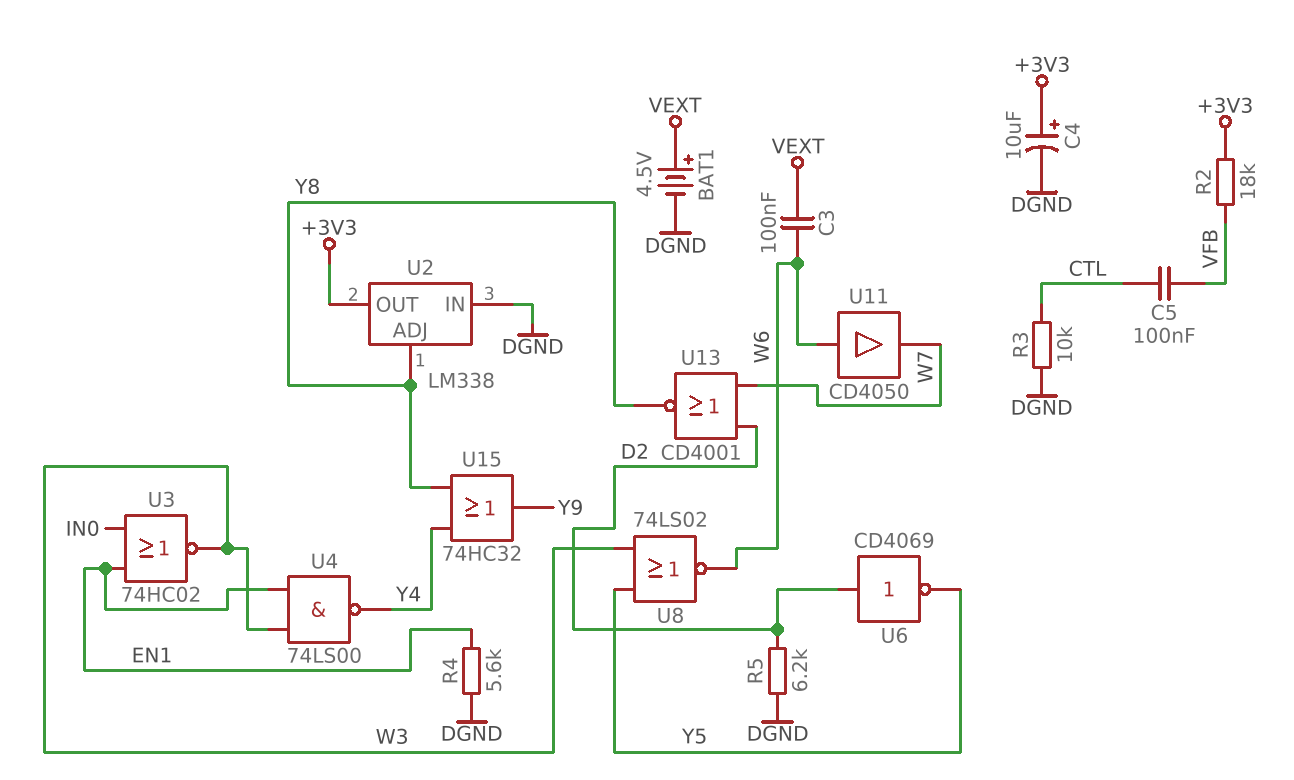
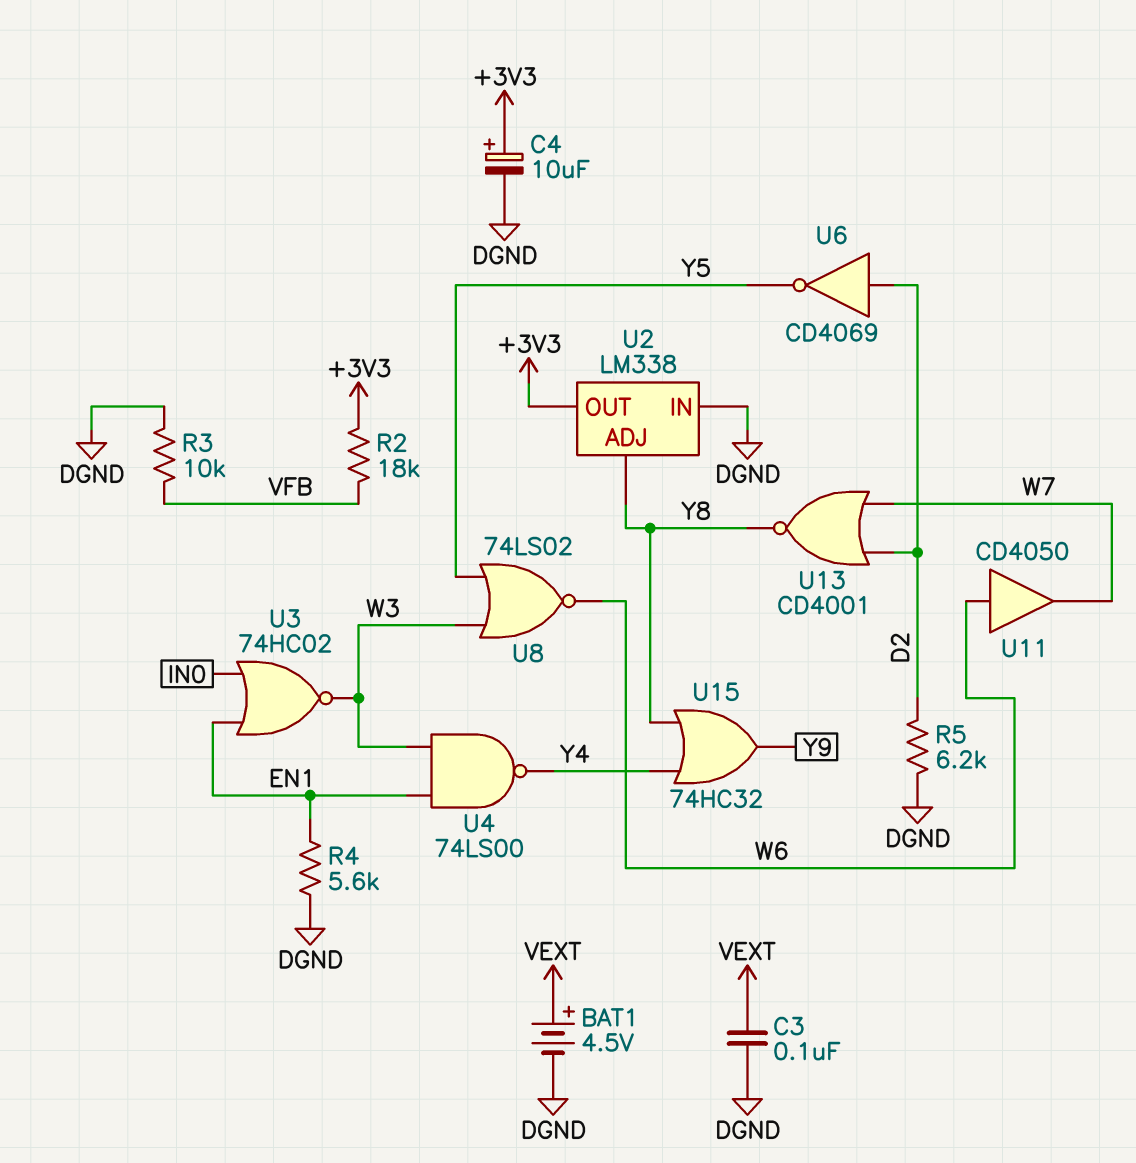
C3: 100nF (VEXT, W6) -> 100nF (DGND, VEXT)
C5: 100nF (CTL, VFB) -> none
R3: 10k (CTL, DGND) -> 10k (DGND, VFB)

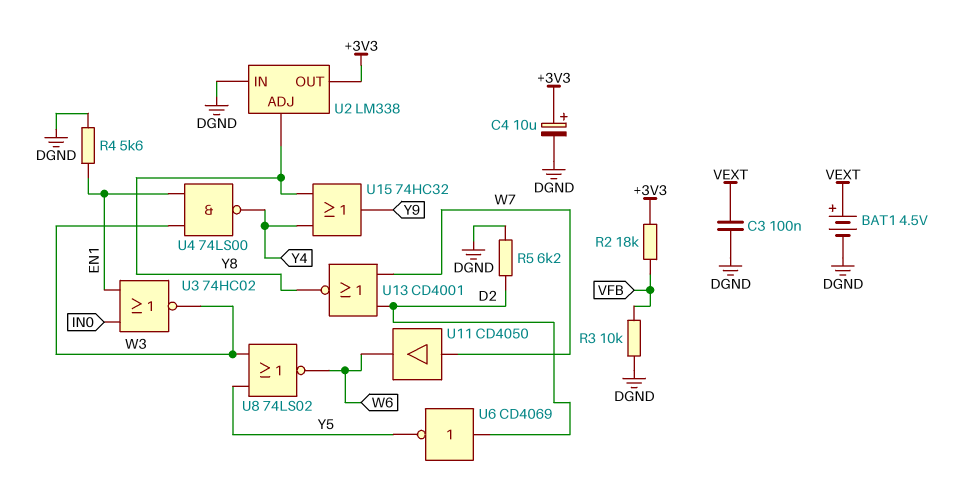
U11: buffer CD4050 (in W6, out W7) -> buffer CD4050 (in W7, out W6)

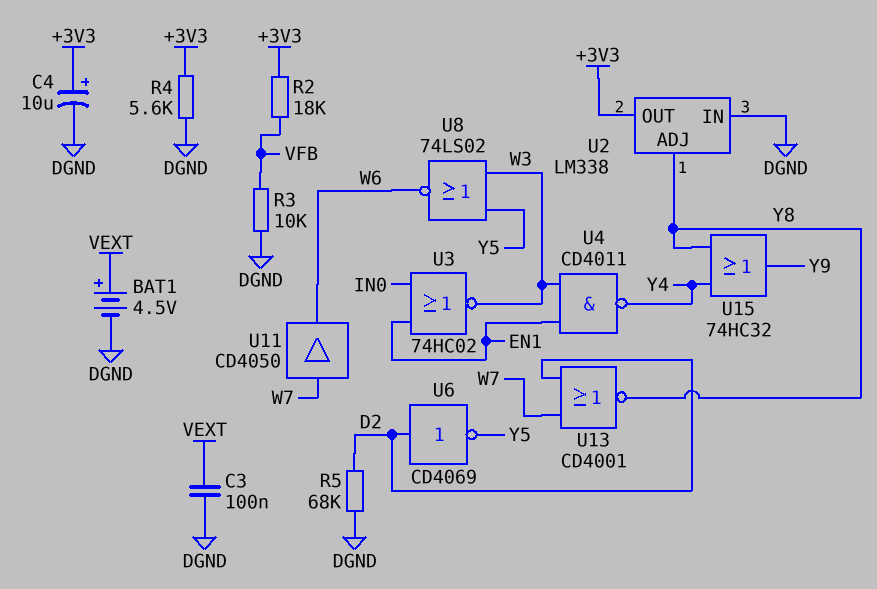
R4: 5.6k (DGND, EN1) -> 5.6k (+3V3, DGND)
R5: 6.2k (D2, DGND) -> 68k (D2, DGND)
U4: NAND 74LS00 (in EN1, in W3, out Y4) -> NAND CD4011 (in EN1, in W3, out Y4)

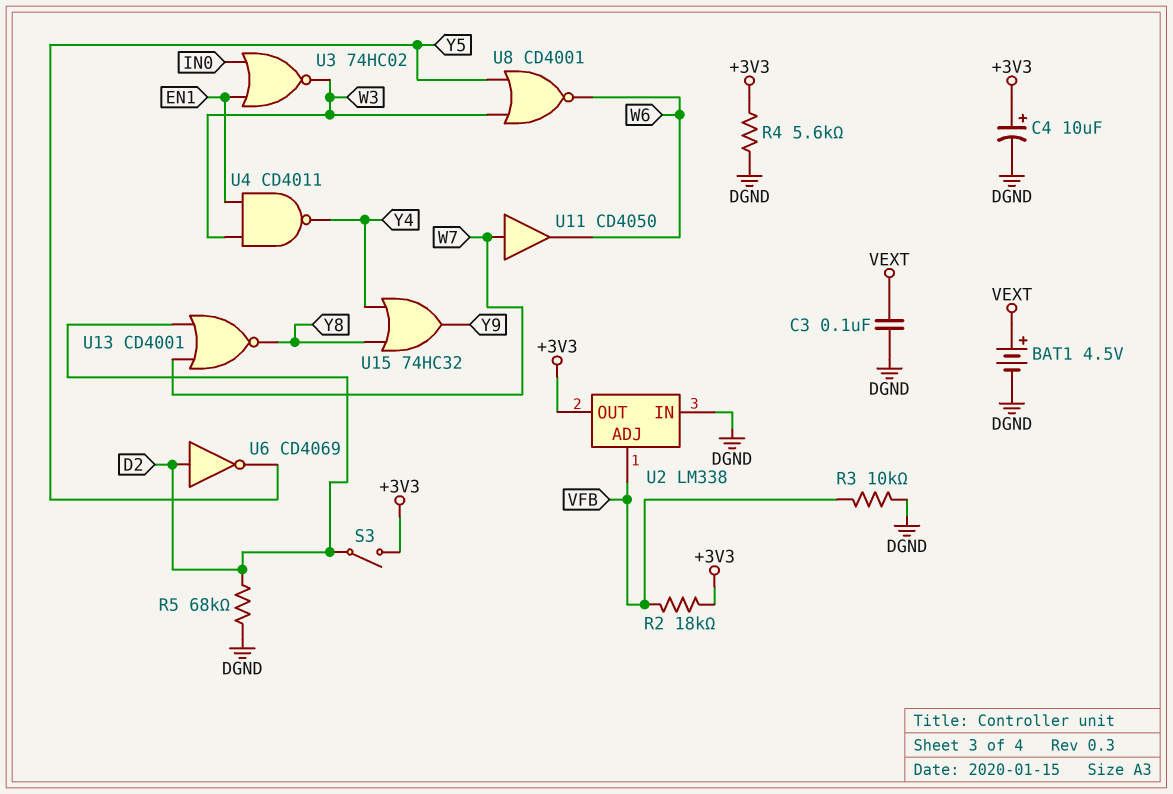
S3: none -> switch (+3V3, D2)
U2 pin ADJ: Y8 -> VFB
U8: NOR 74LS02 (in W3, in Y5, out W6) -> NOR CD4001 (in W3, in Y5, out W6)

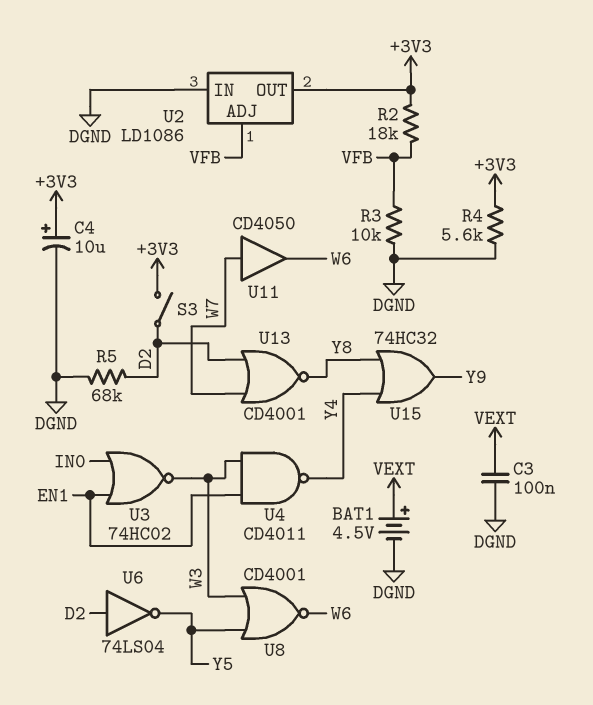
U2: LM338 -> LD1086
U6: NOT CD4069 (in D2, out Y5) -> NOT 74LS04 (in D2, out Y5)

